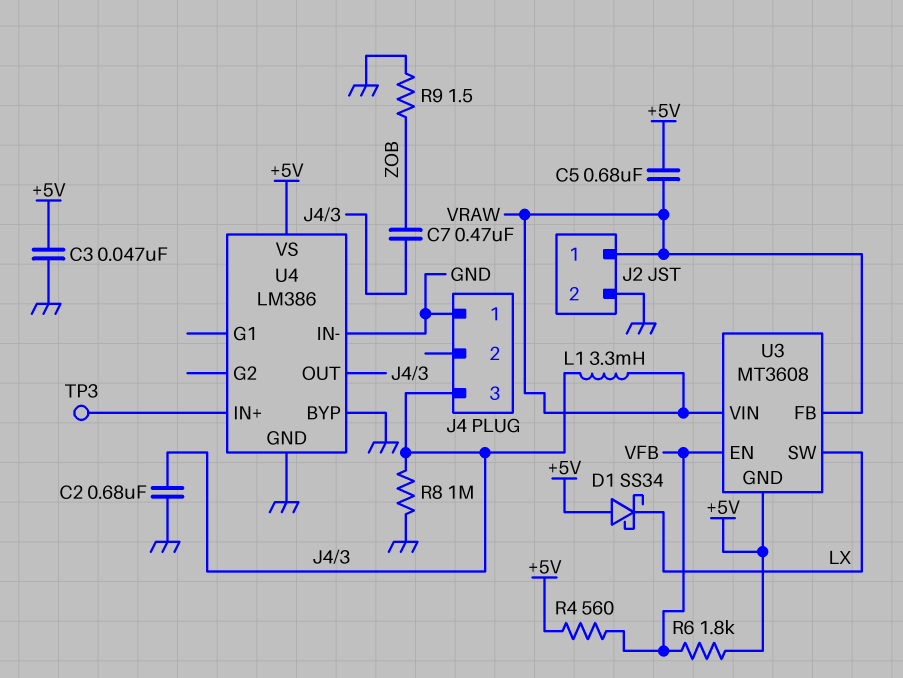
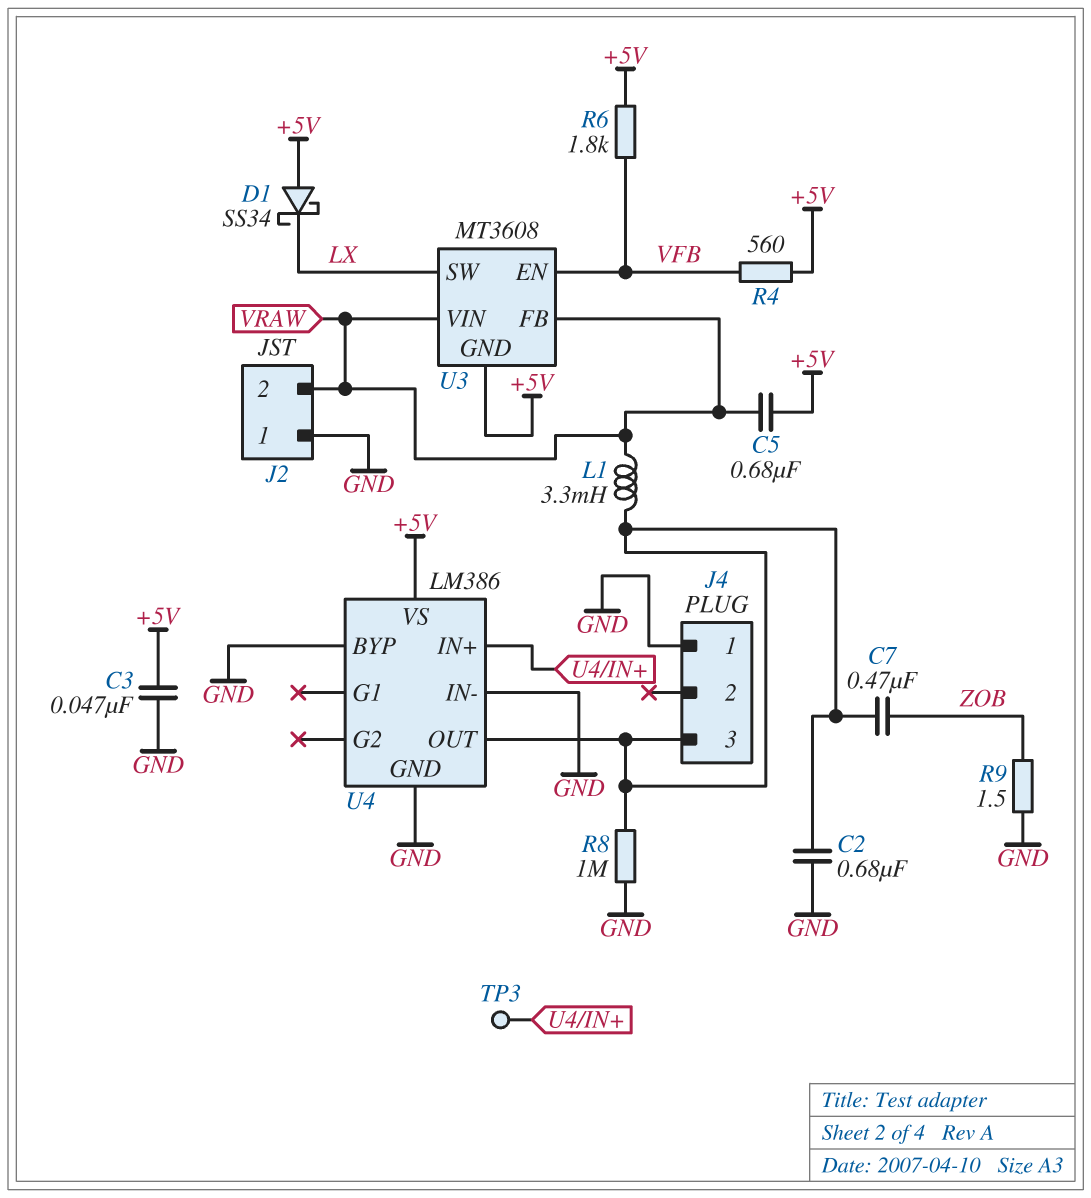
J2 pin 1: VRAW -> GND
J2 pin 2: GND -> VRAW

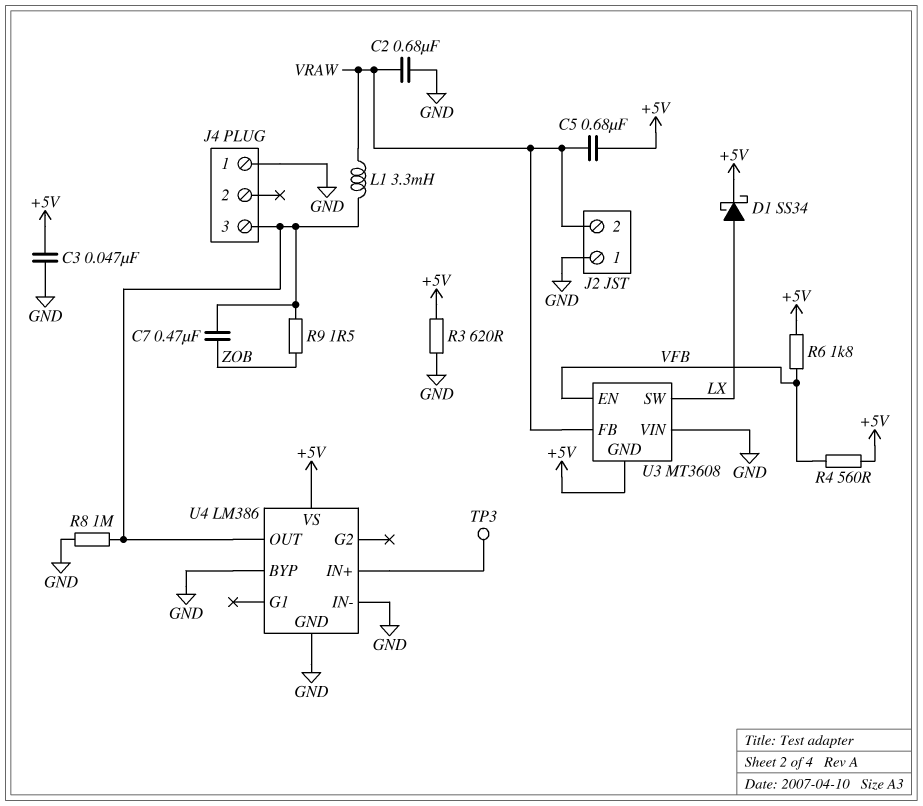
C2: 680nF (GND, J4/3) -> 680nF (GND, VRAW)
D1: schottky SS34 (A +5V, K LX) -> schottky SS34 (A LX, K +5V)
R3: none -> 620 (+5V, GND)
R9: 1.5 (GND, ZOB) -> 1.5 (J4/3, ZOB)
U3 pin VIN: VRAW -> GND

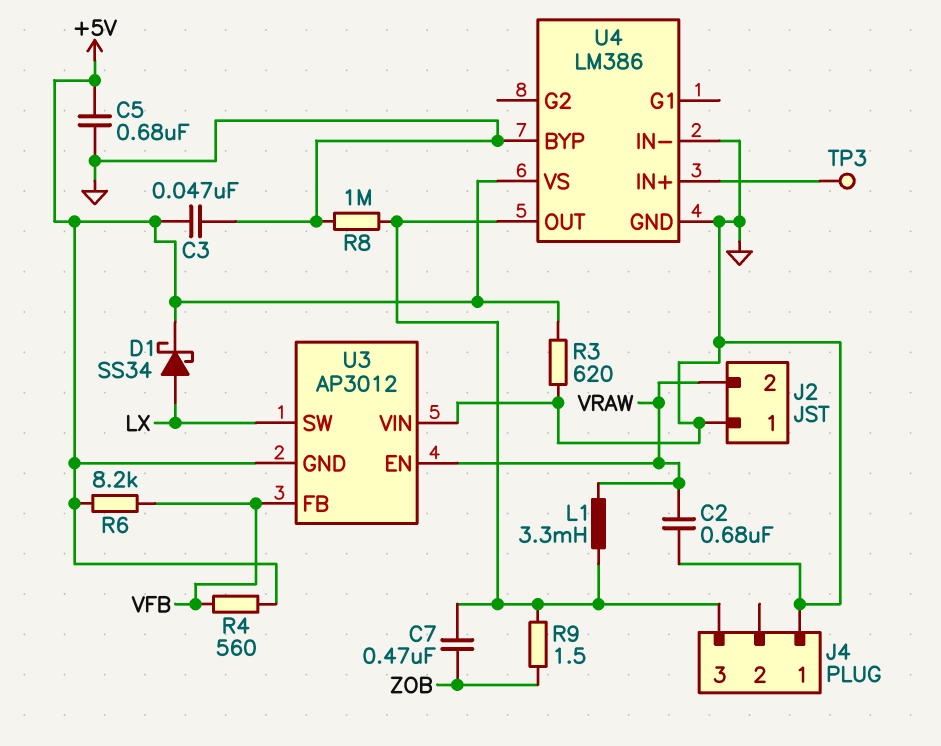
C5: 680nF (+5V, VRAW) -> 680nF (+5V, GND)
R6: 1.8k (+5V, VFB) -> 8.2k (+5V, VFB)
U3: MT3608 -> AP3012
U3 pin EN: VFB -> VRAW
U3 pin FB: VRAW -> VFB

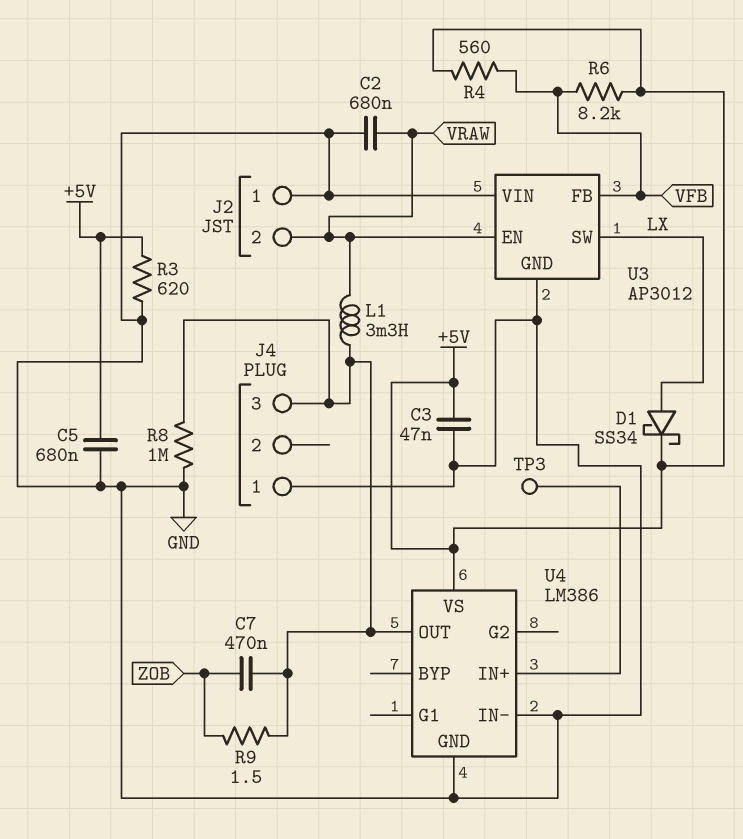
U3 pin GND: +5V -> GND
U4 pin BYP: GND -> none

